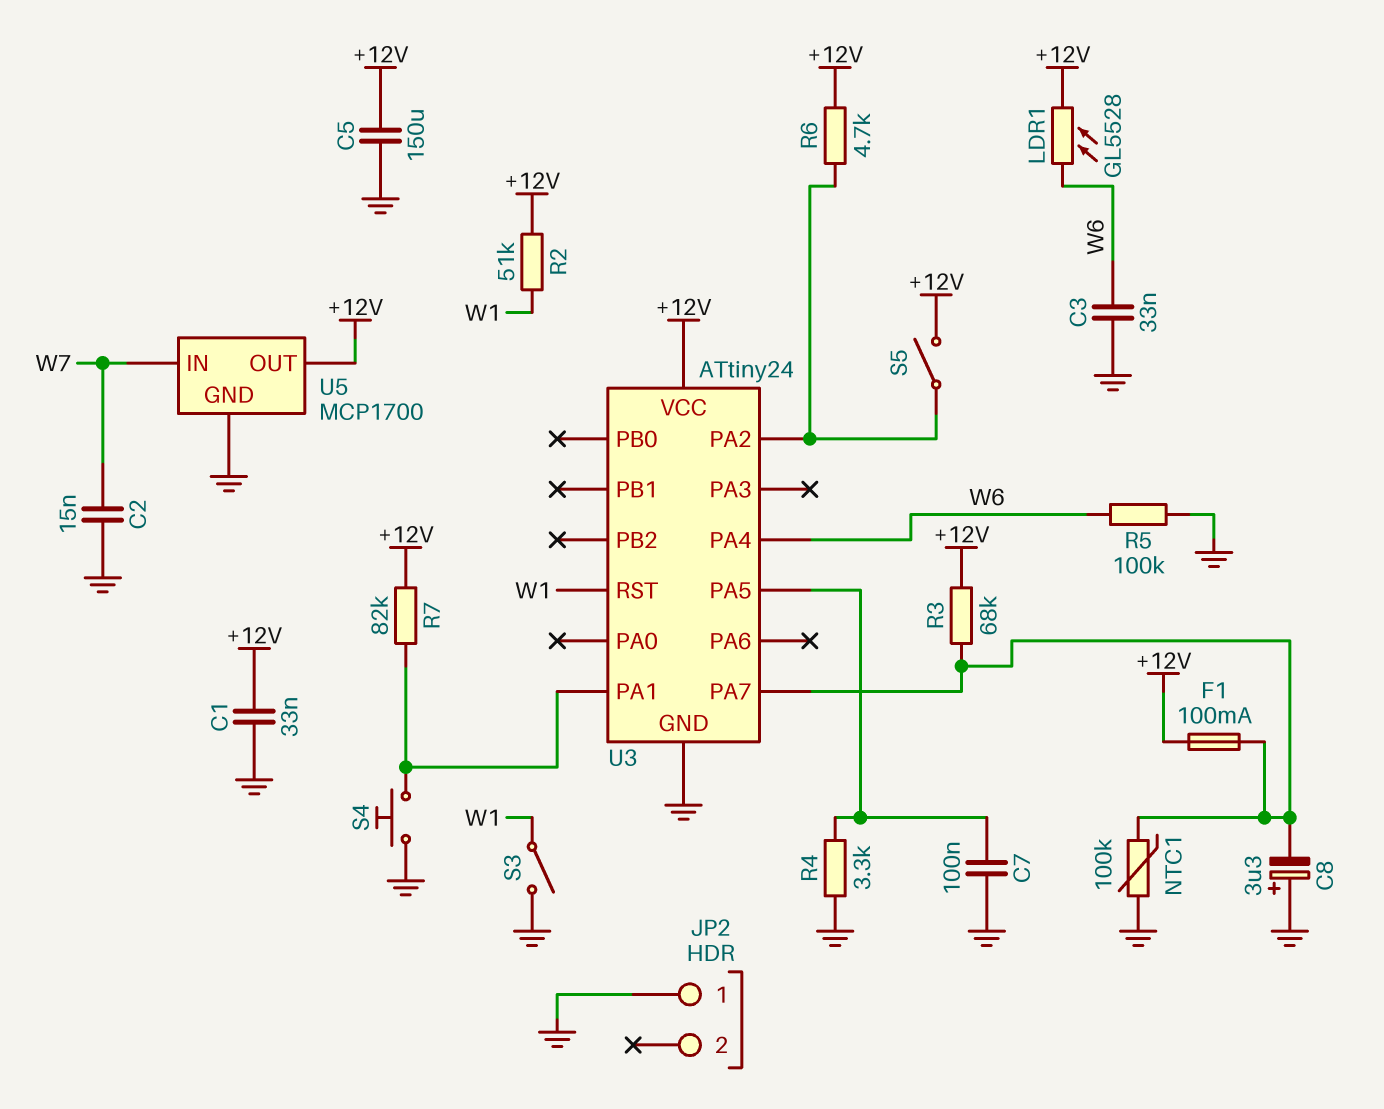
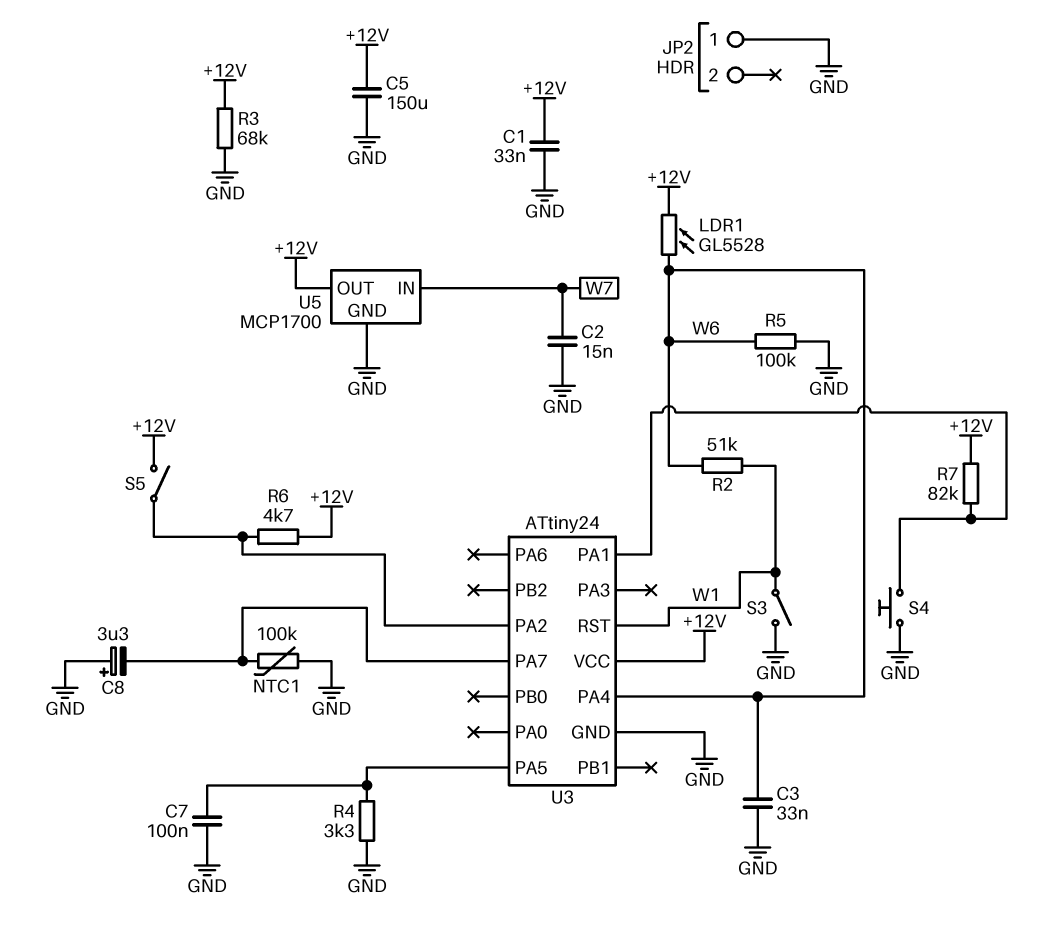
F1: 100mA (+12V, U3/PA7) -> none
R2: 51k (+12V, W1) -> 51k (W1, W6)
R3: 68k (+12V, U3/PA7) -> 68k (+12V, GND)

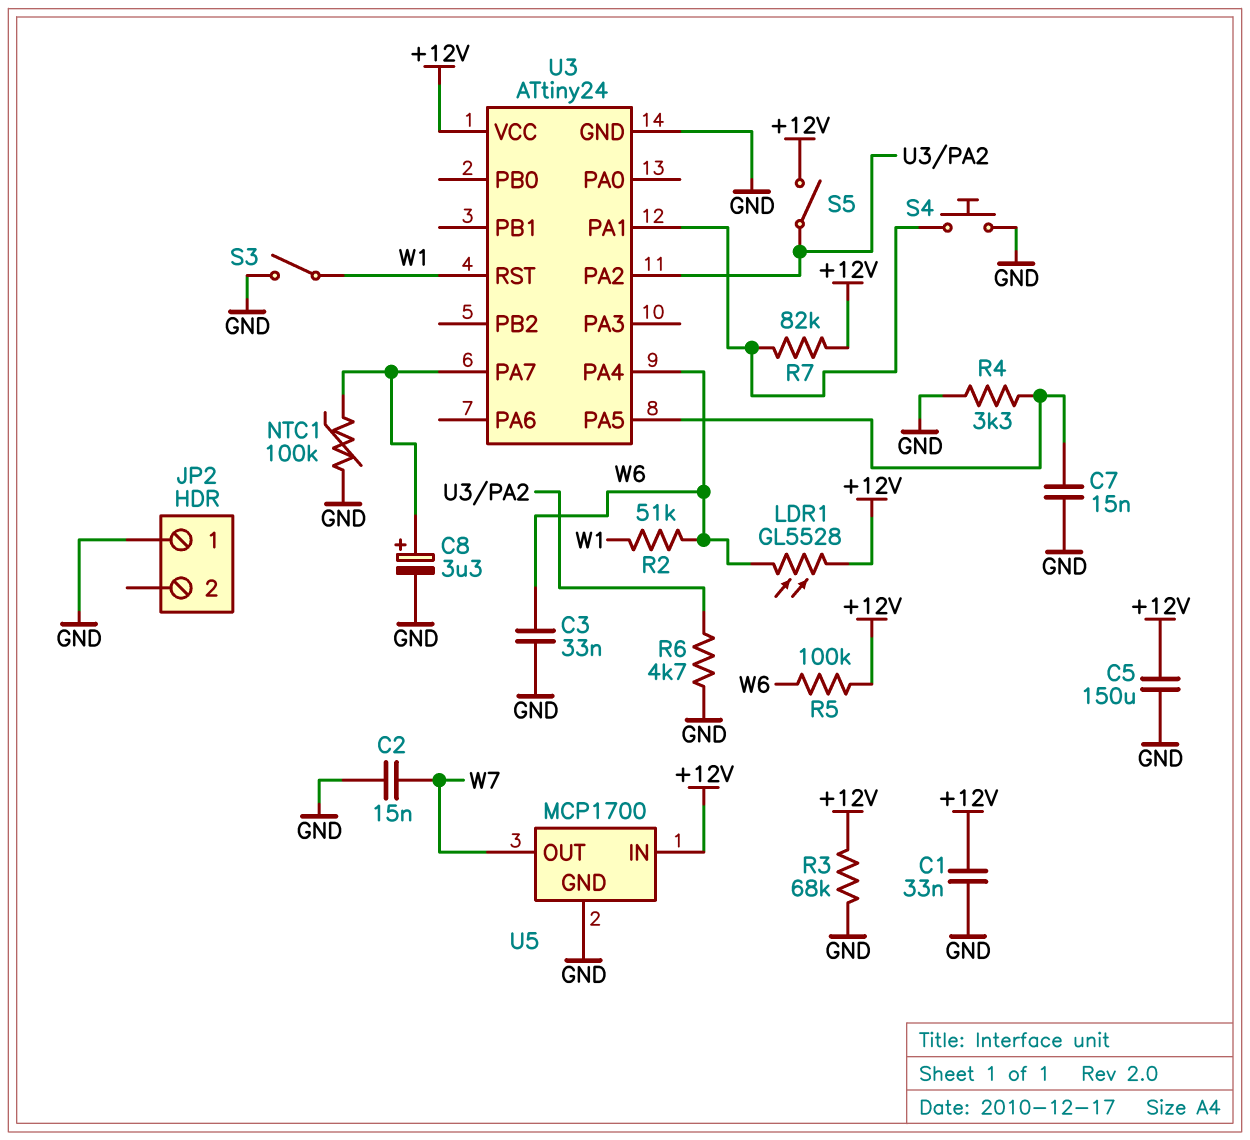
C7: 100nF (GND, U3/PA5) -> 15nF (GND, U3/PA5)
C8: 3.3uF (plus GND, minus U3/PA7) -> 3.3uF (plus U3/PA7, minus GND)
R5: 100k (GND, W6) -> 100k (+12V, W6)
R6: 4.7k (+12V, U3/PA2) -> 4.7k (GND, U3/PA2)
U5 pin IN: W7 -> +12V
U5 pin OUT: +12V -> W7

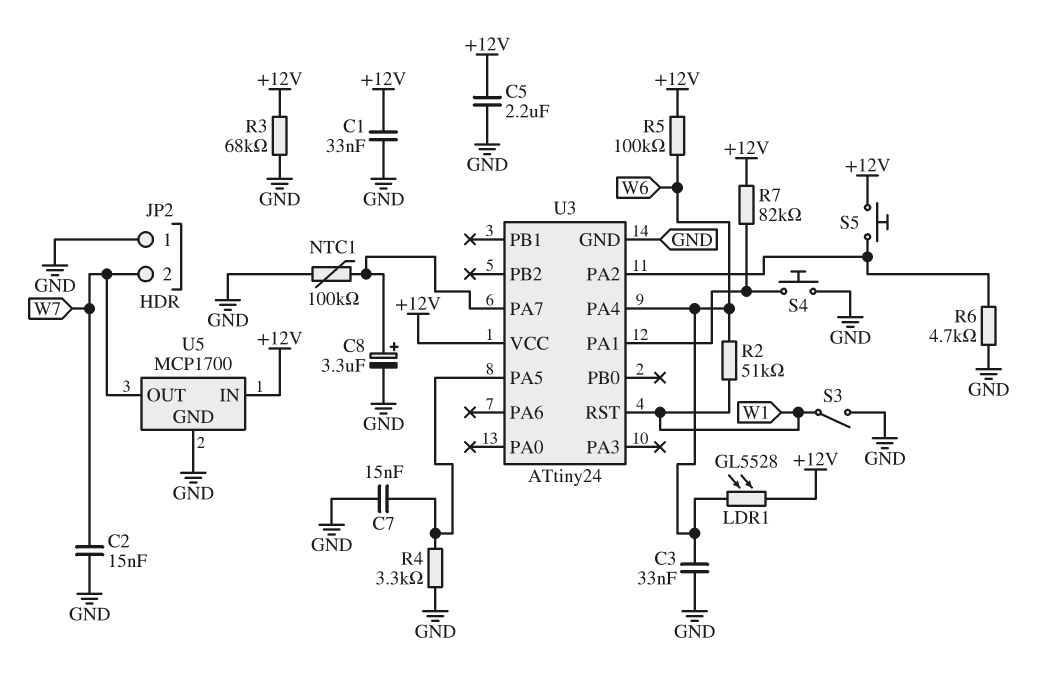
C5: 150uF (+12V, GND) -> 2.2uF (+12V, GND)
JP2 pin 2: none -> W7
S5: switch (+12V, U3/PA2) -> button (+12V, U3/PA2)

